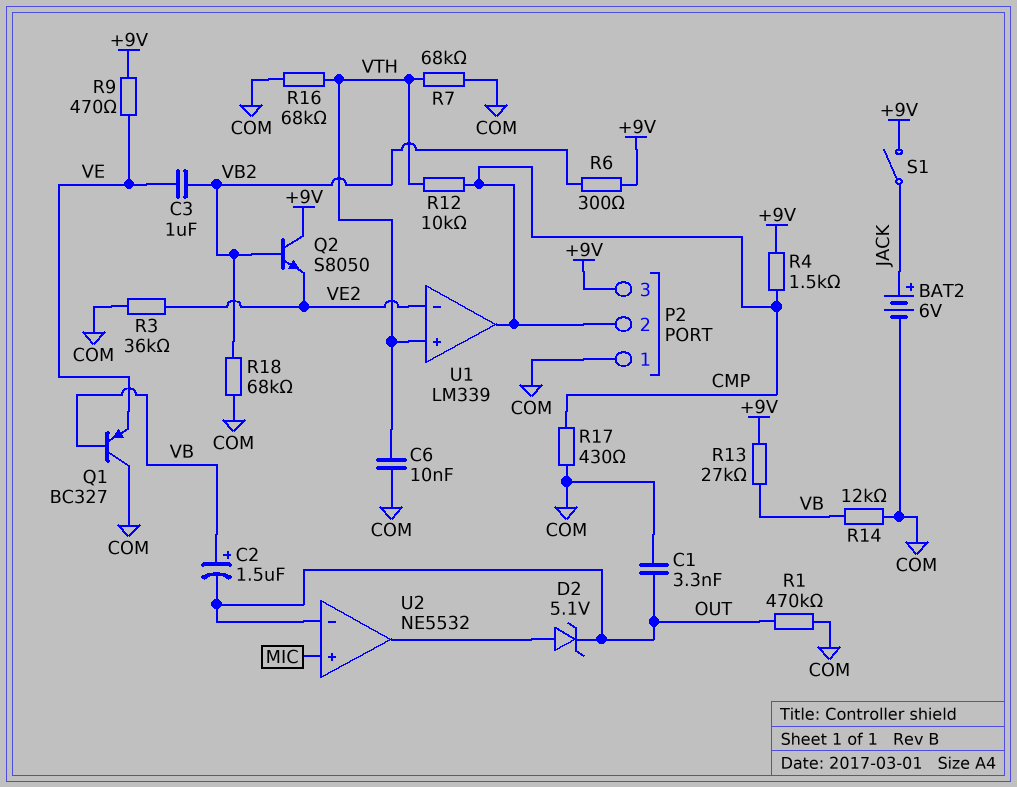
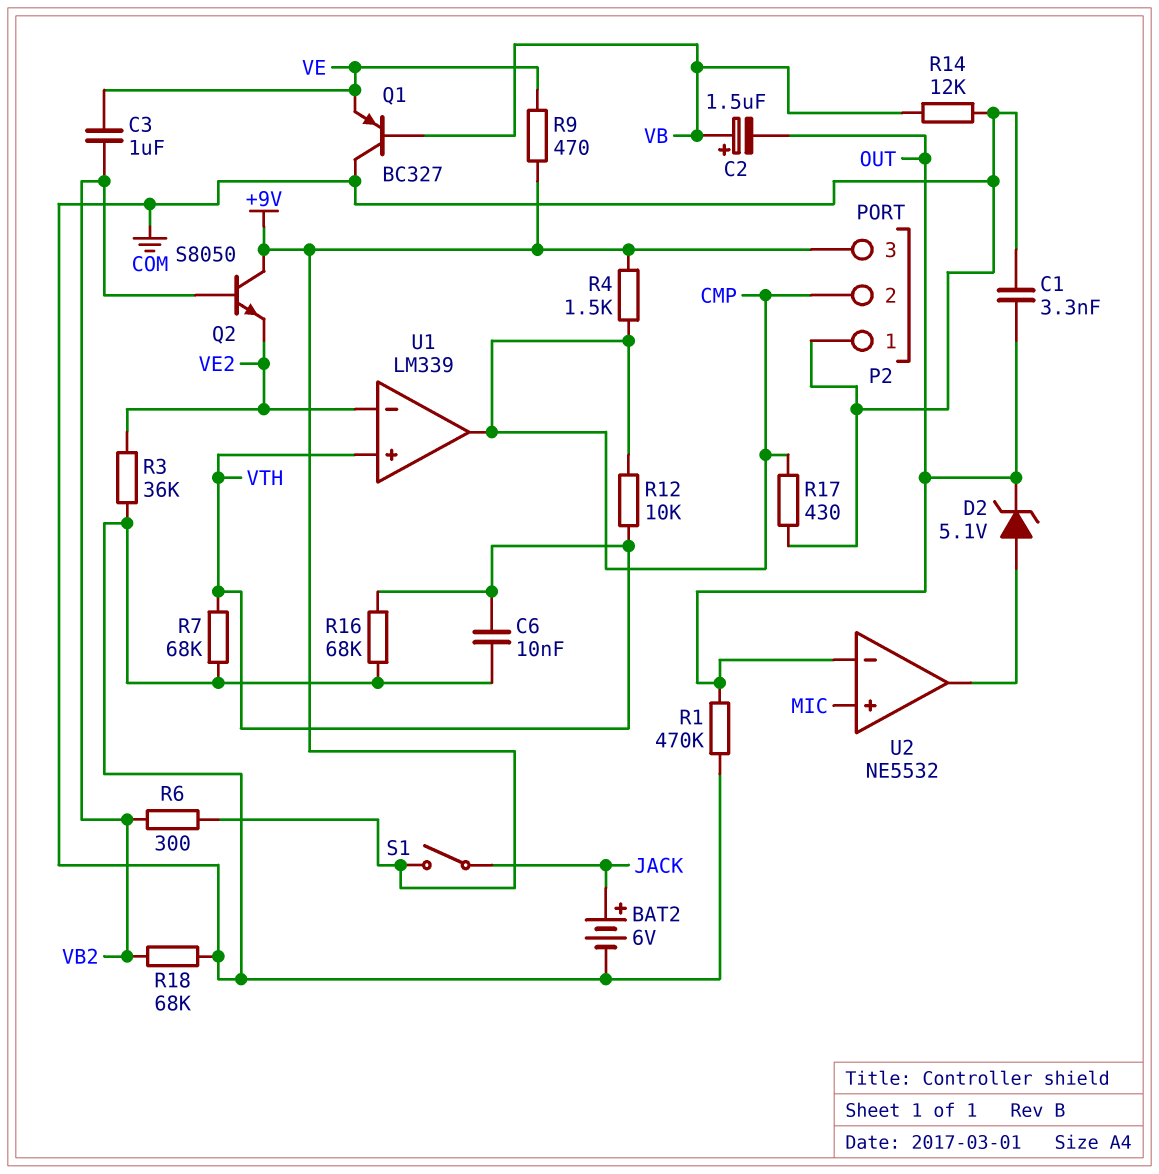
R13: 27k (+9V, VB) -> none

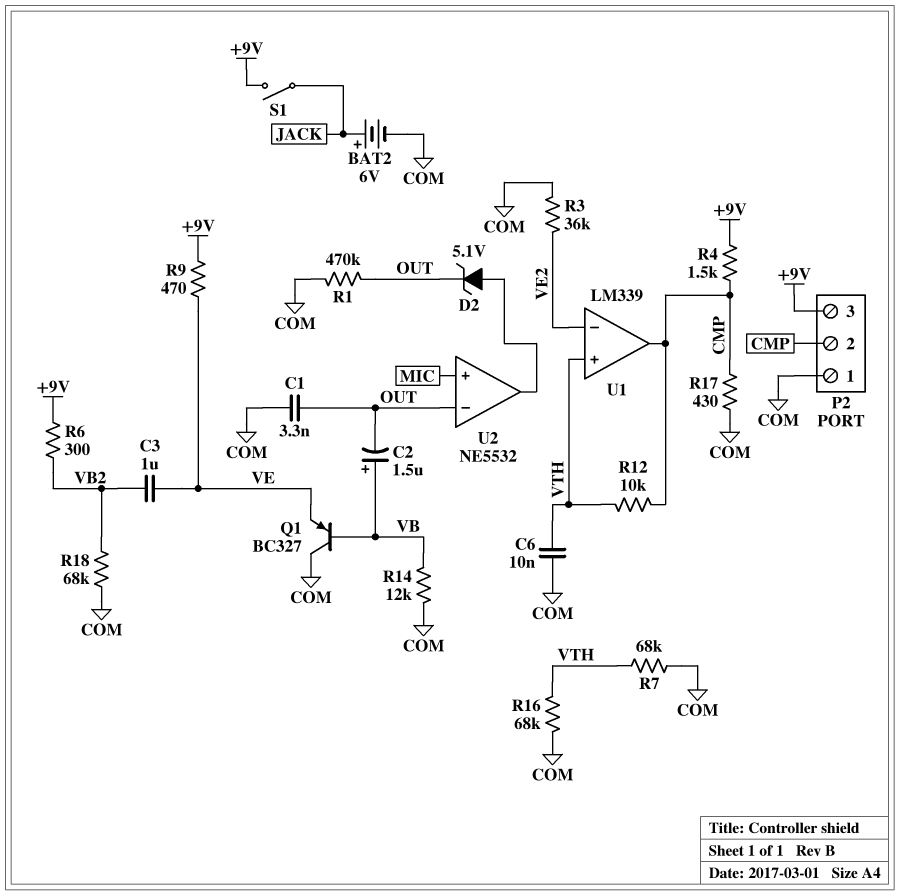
Q2: NPN S8050 (B VB2, C +9V, E VE2) -> none

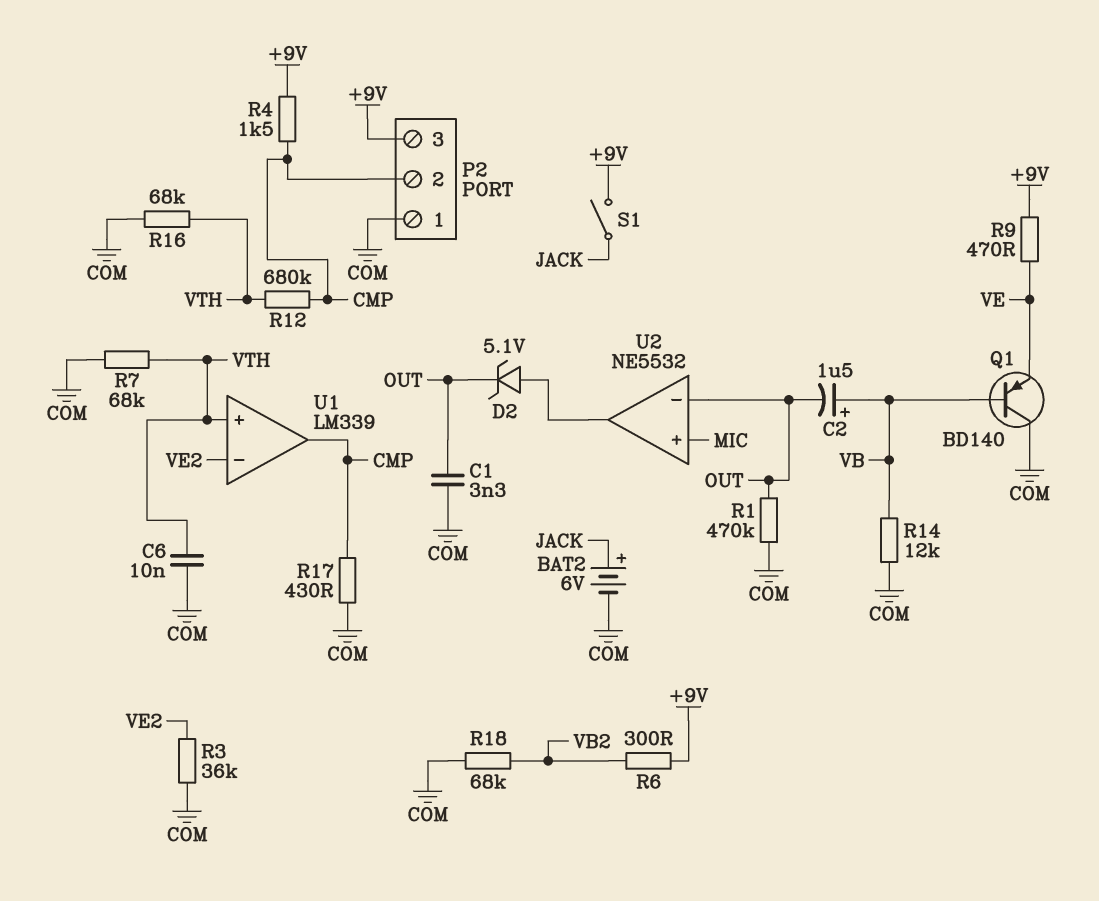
C3: 1uF (VB2, VE) -> none
Q1: PNP BC327 (B VB, C COM, E VE) -> PNP BD140 (B VB, C COM, E VE)
R12: 10k (CMP, VTH) -> 680k (CMP, VTH)

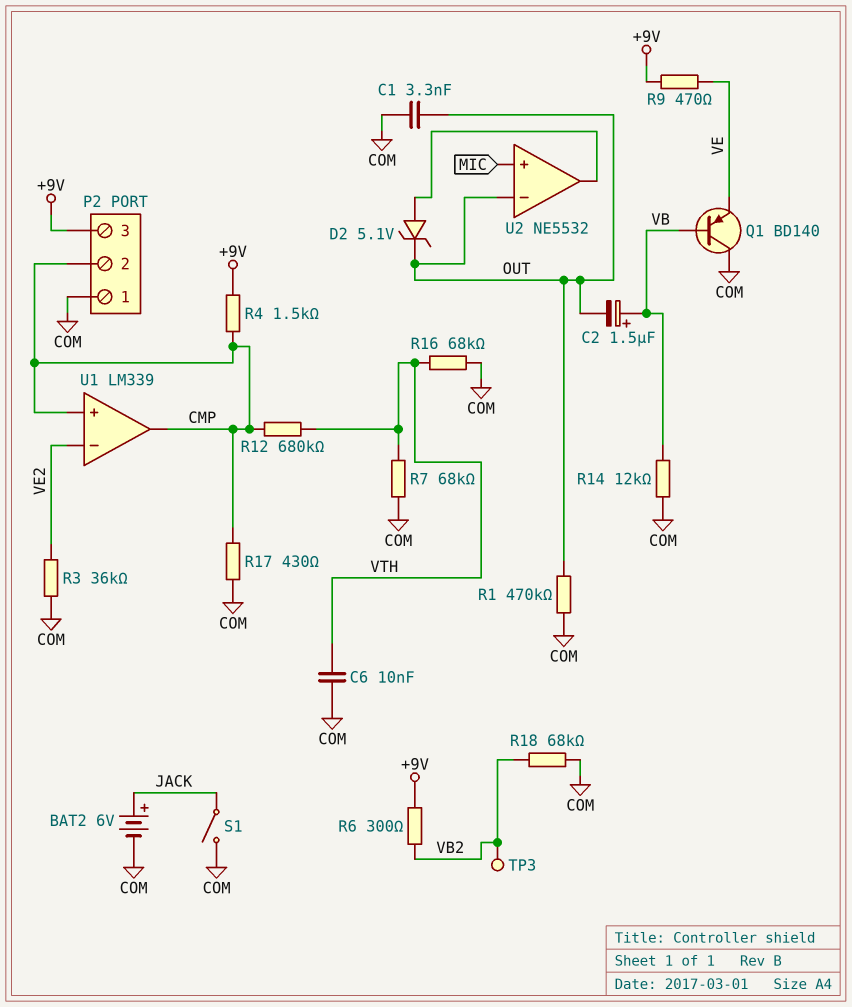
S1: switch (+9V, JACK) -> switch (COM, JACK)
TP3: none -> test point (VB2)
U1 pin in+: VTH -> CMP

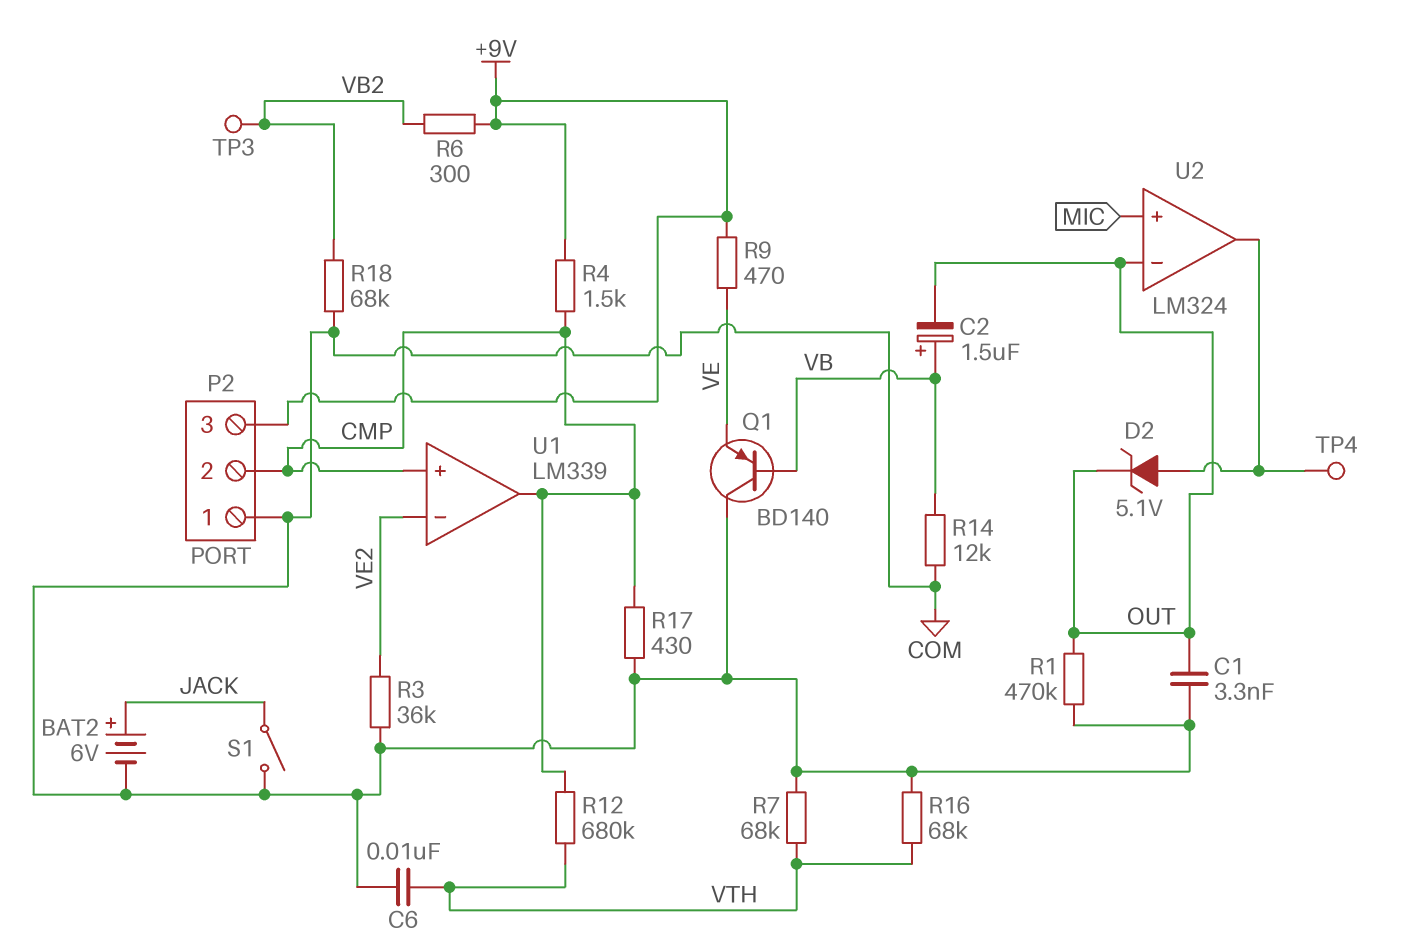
TP4: none -> test point (U2/out)
U2: NE5532 -> LM324

